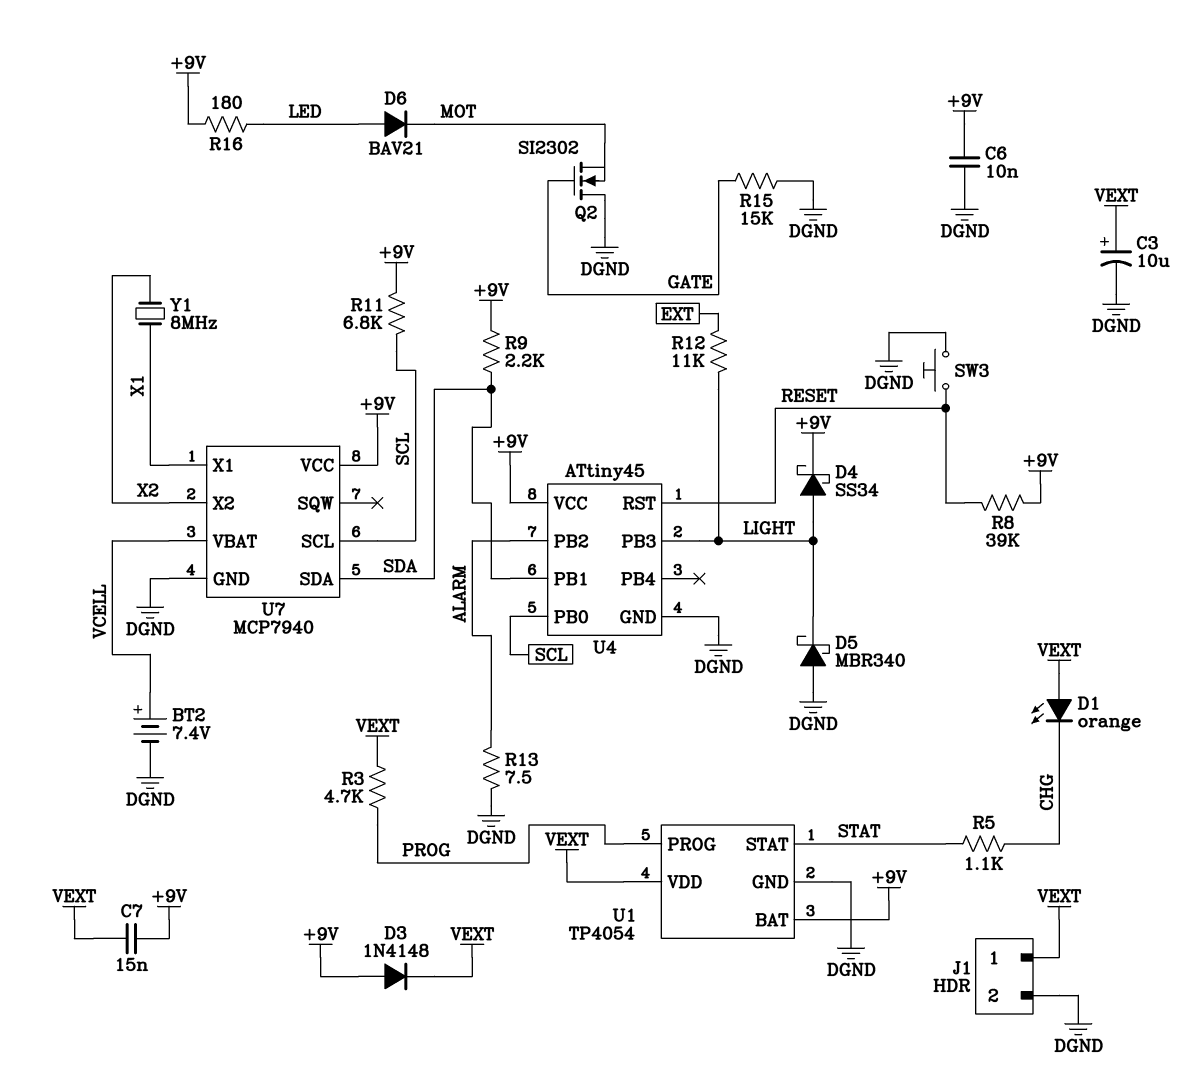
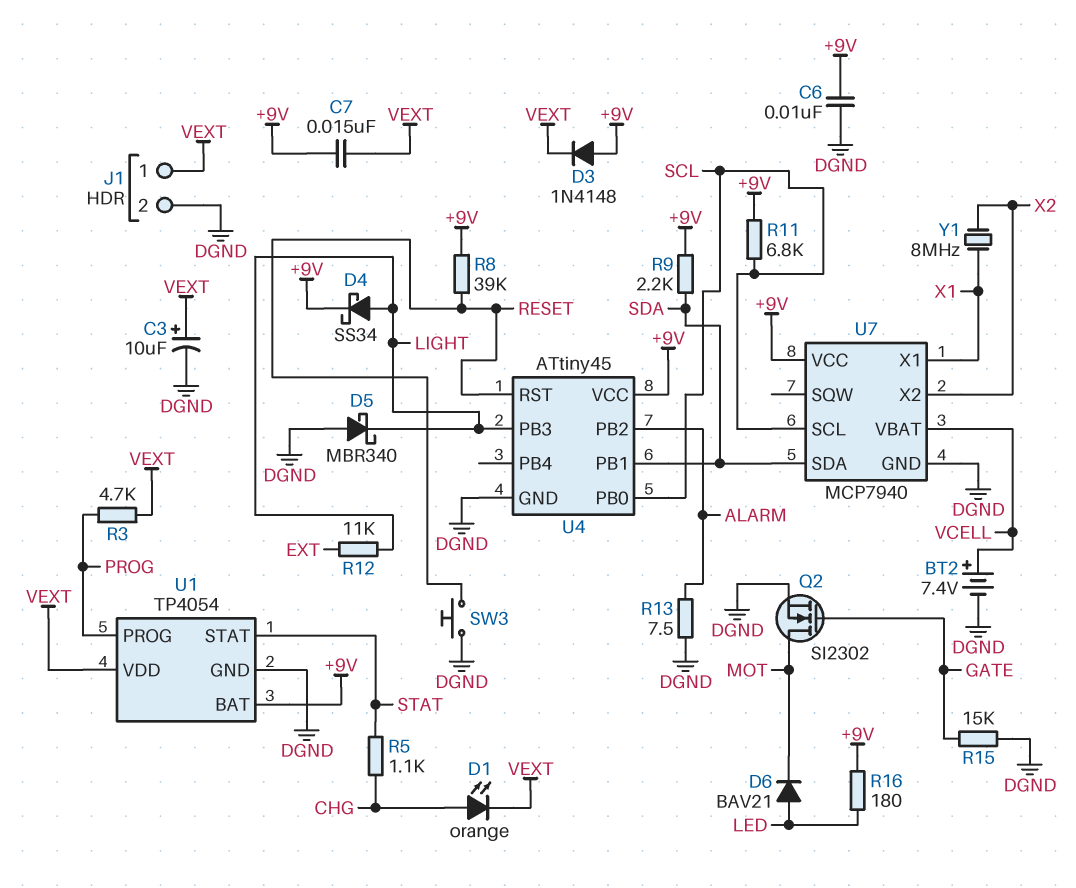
D1: LED orange (A VEXT, K CHG) -> LED orange (A CHG, K VEXT)
Q2: NMOS SI2302 (G GATE, D DGND, S MOT) -> NMOS SI2302 (G GATE, D MOT, S DGND)

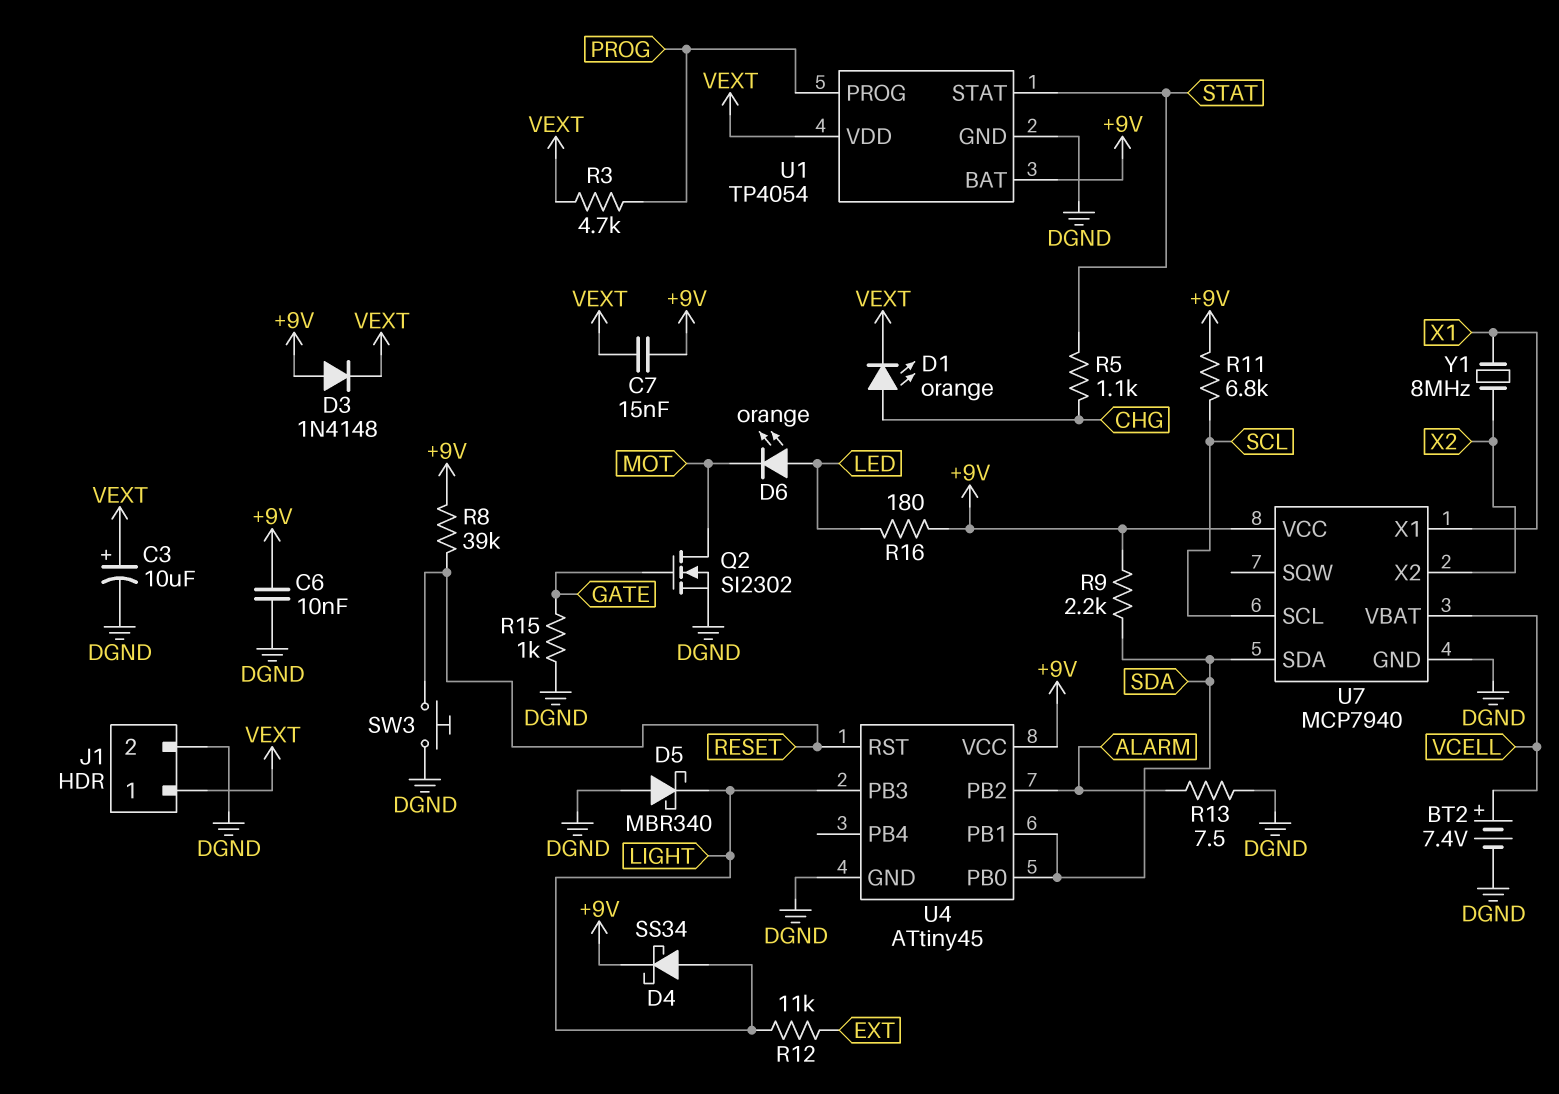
D6: diode BAV21 (A LED, K MOT) -> LED orange (A LED, K MOT)
R15: 15k (DGND, GATE) -> 1k (DGND, GATE)
U4 pin PB0: SCL -> SDA

